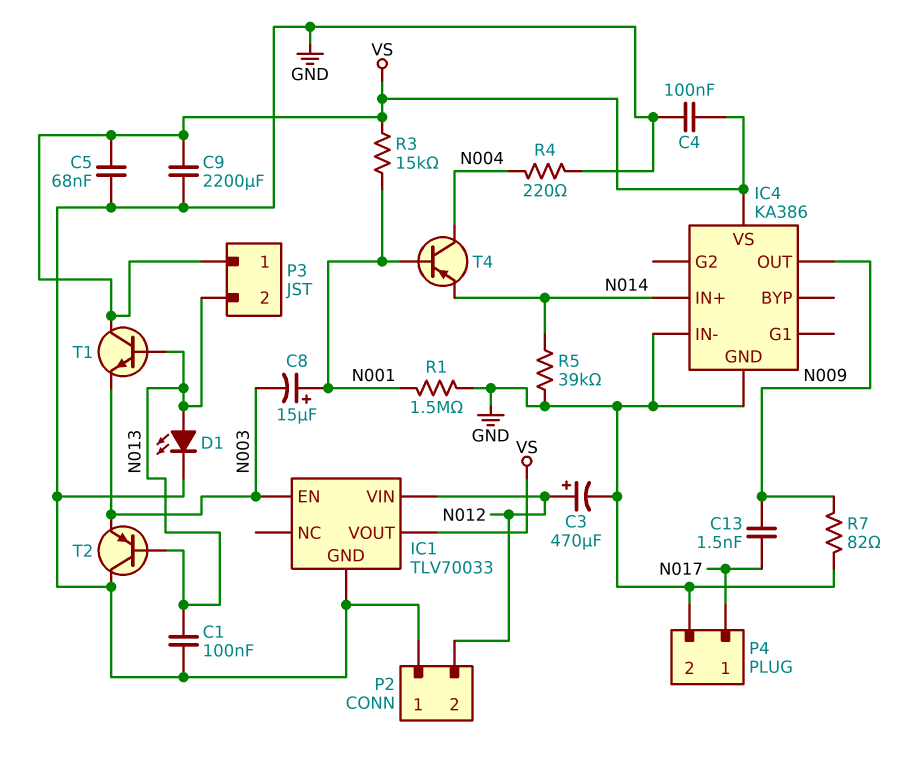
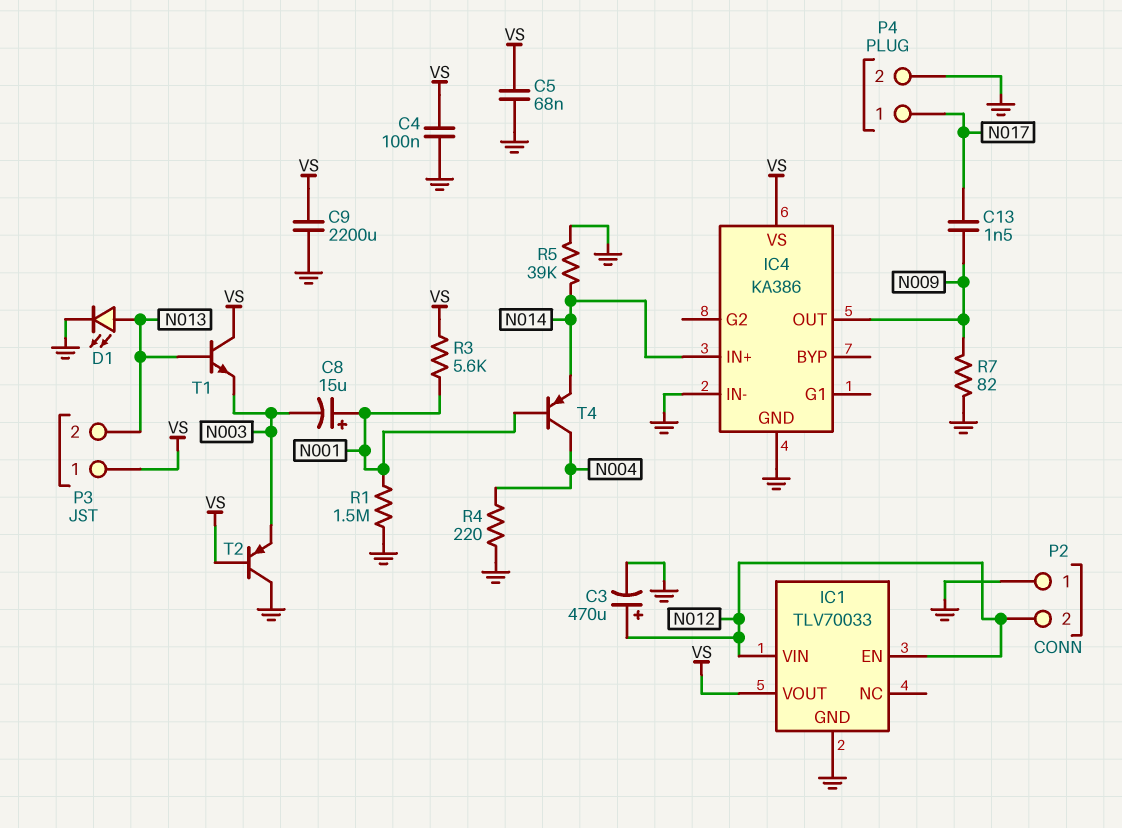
C1: 100nF (GND, N013) -> none
IC1 pin EN: N003 -> N012
R3: 15k (N001, VS) -> 5.6k (N001, VS)
T2: PNP (B N013, C GND, E N003) -> PNP (B VS, C GND, E N003)

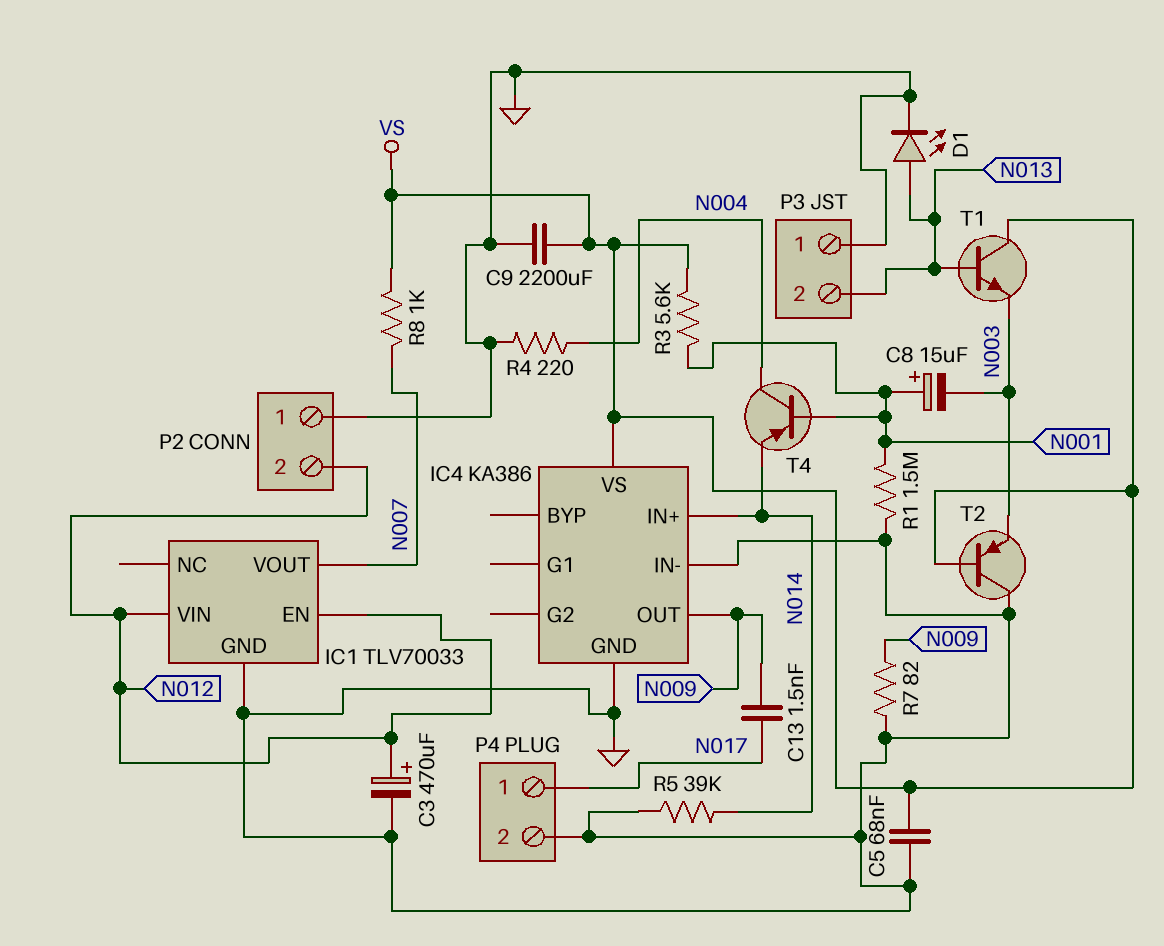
C4: 100nF (GND, VS) -> none
IC1 pin VOUT: VS -> N007
P3 pin 1: VS -> GND
R8: none -> 1k (N007, VS)

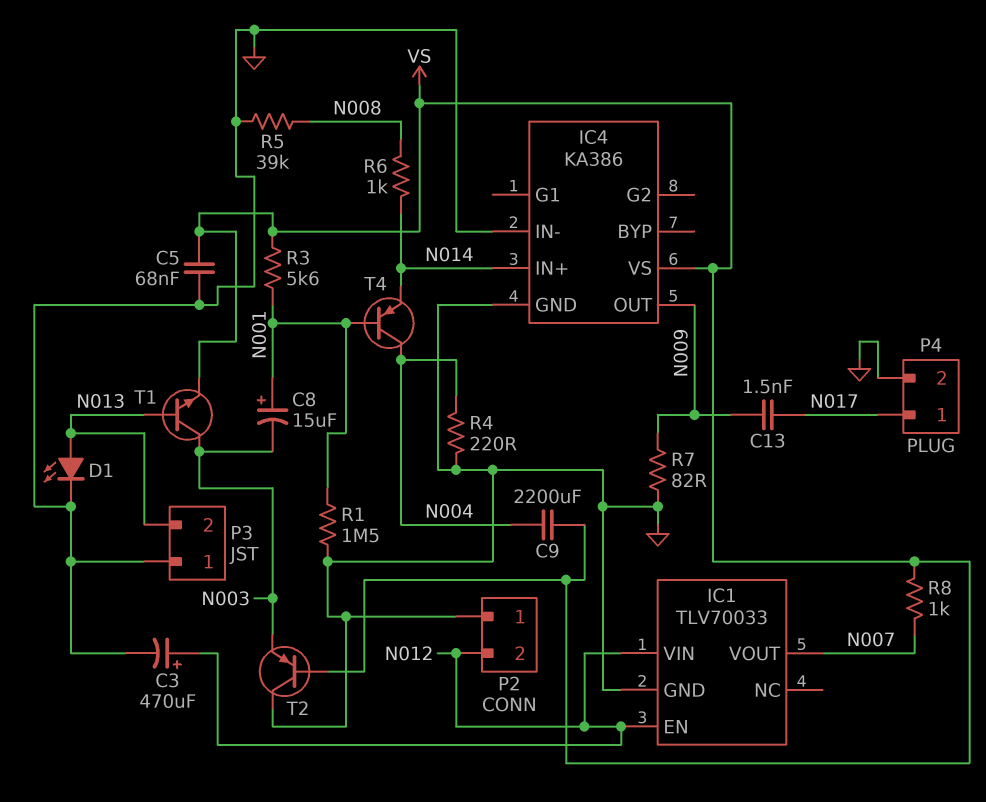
C9: 2200uF (GND, VS) -> 2200uF (N004, VS)
R5: 39k (GND, N014) -> 39k (GND, N008)
R6: none -> 1k (N008, N014)
T1: NPN (B N013, C VS, E N003) -> NPN (B N013, C N003, E VS)

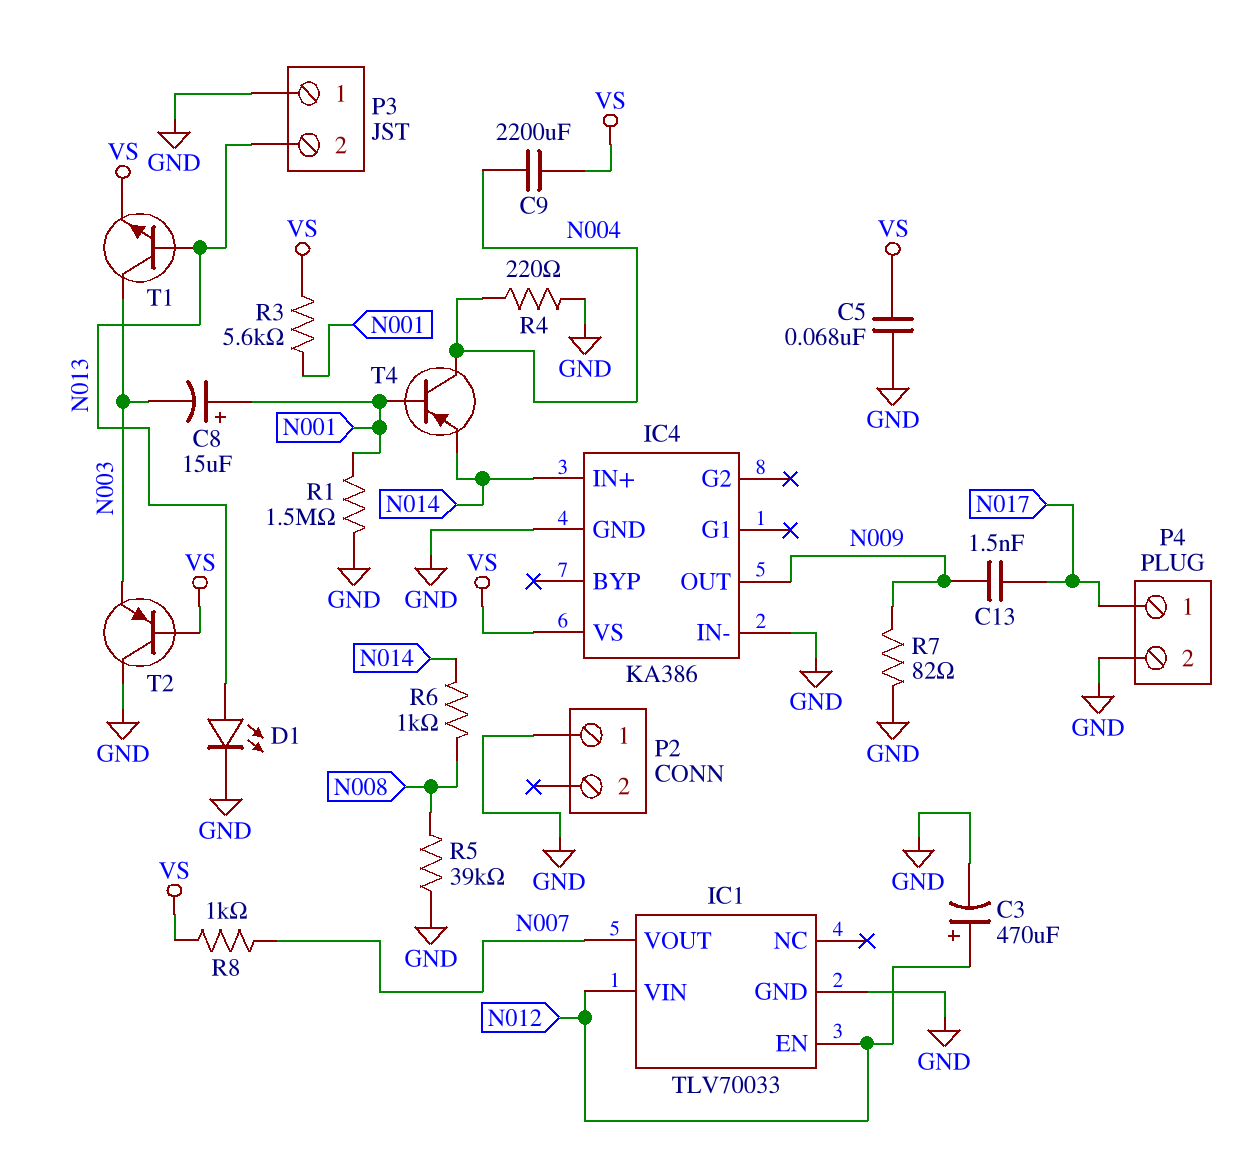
P2 pin 2: N012 -> none

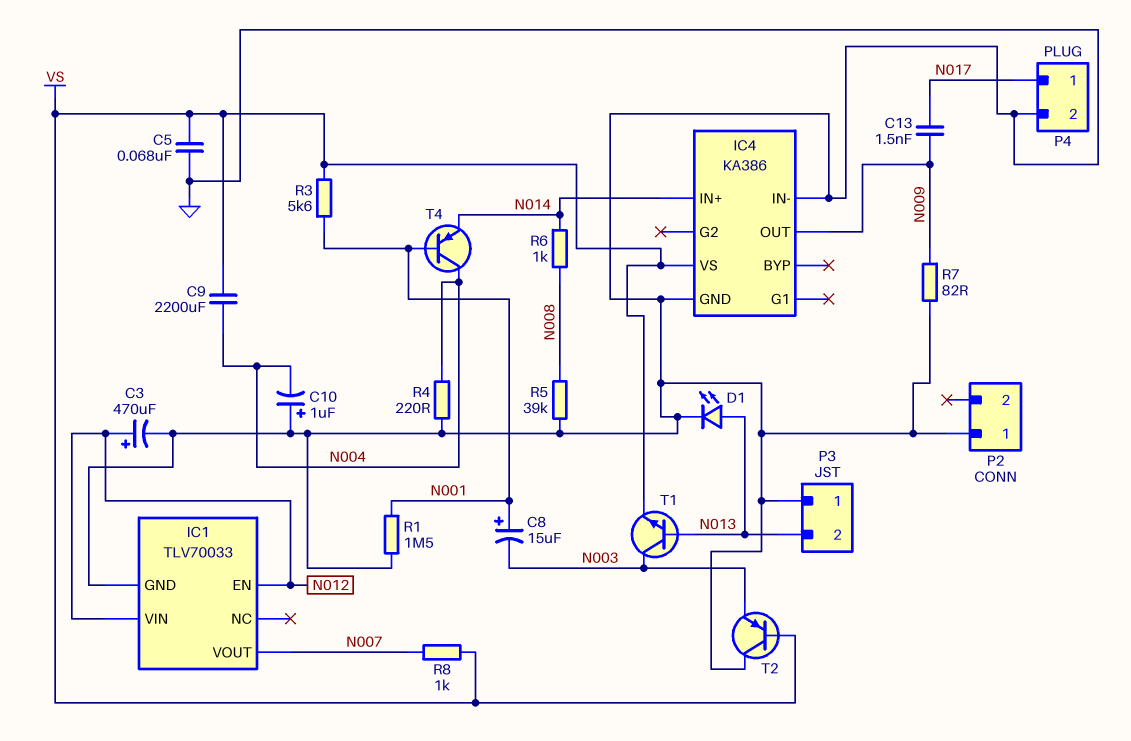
C10: none -> 1uF (plus GND, minus N004)

